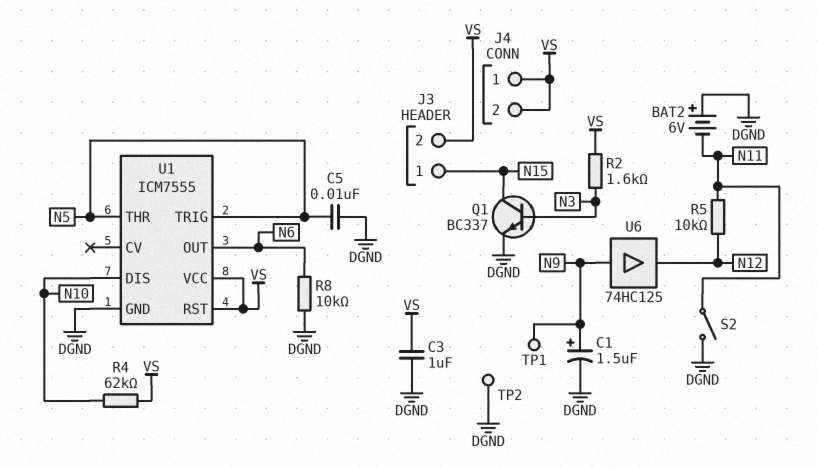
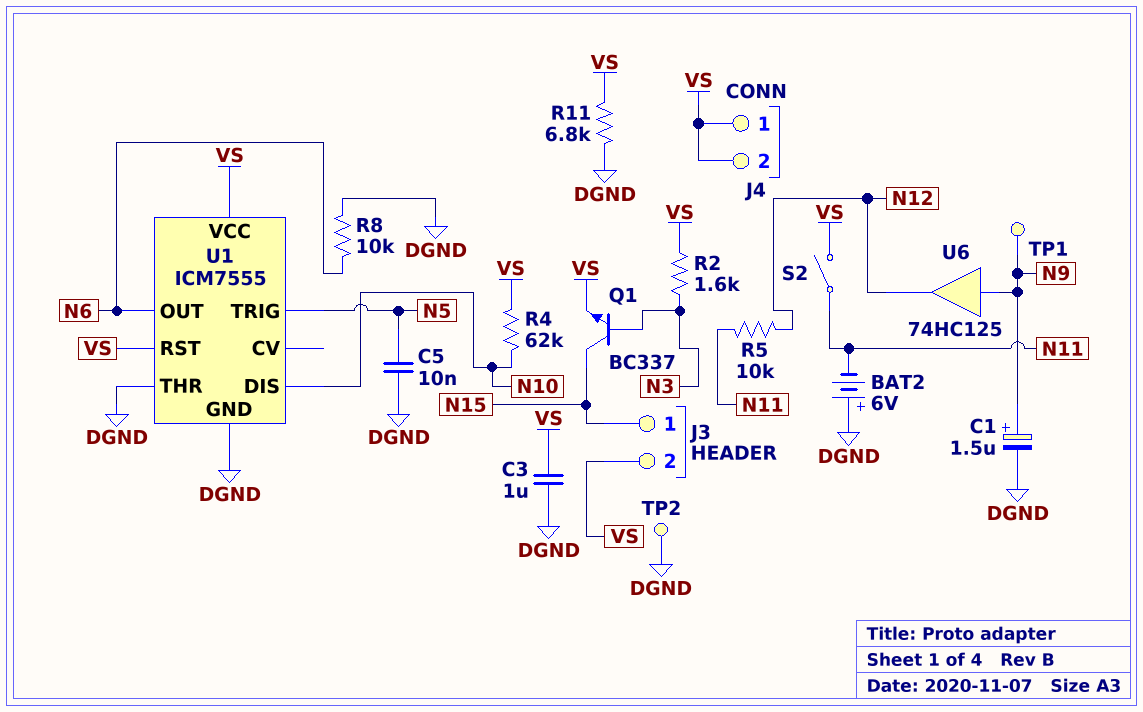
Q1: NPN BC337 (B N3, C N15, E DGND) -> NPN BC337 (B N3, C N15, E VS)
R11: none -> 6.8k (DGND, VS)
S2: switch (DGND, N11) -> switch (N11, VS)
U1 pin THR: N5 -> DGND

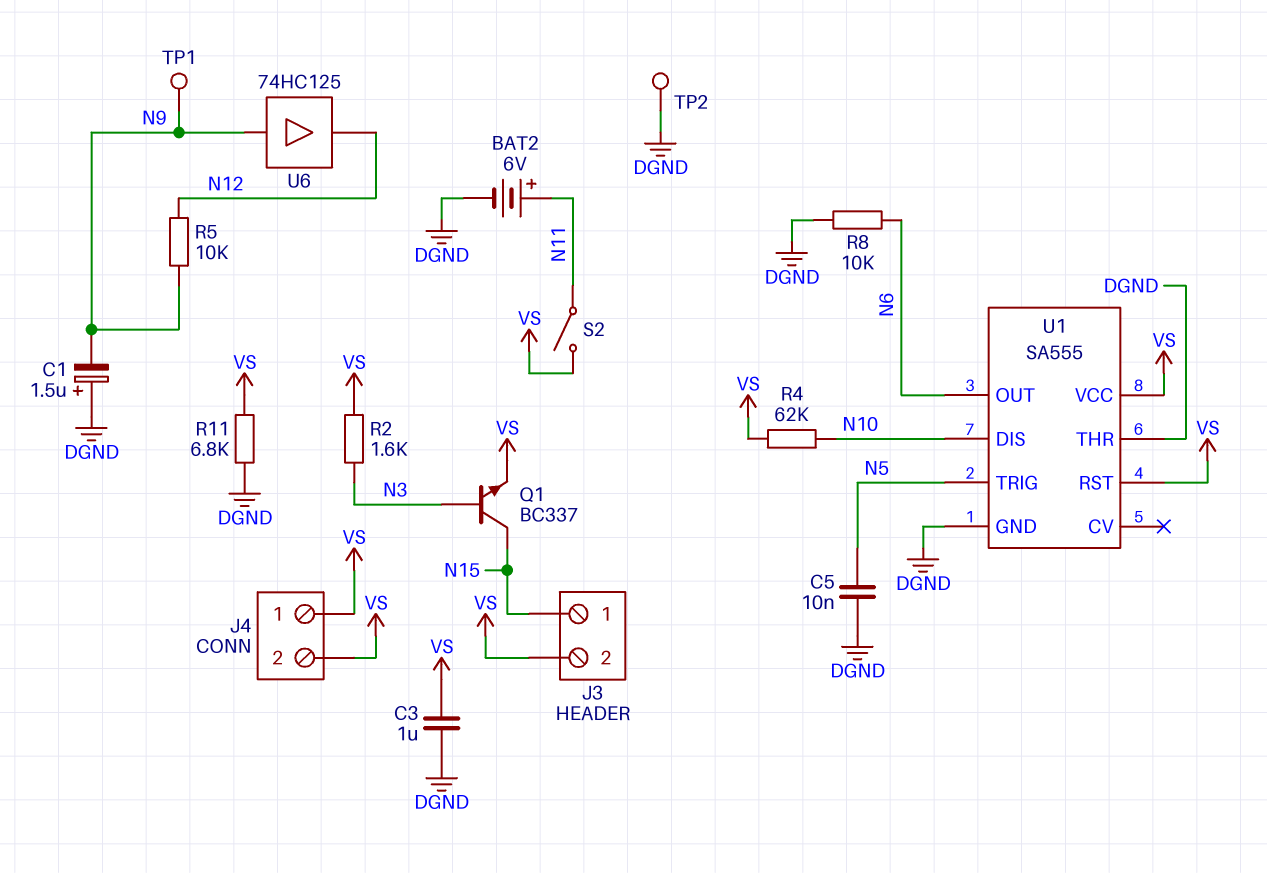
BAT2: 6V (plus DGND, minus N11) -> 6V (plus N11, minus DGND)
C1: 1.5uF (plus N9, minus DGND) -> 1.5uF (plus DGND, minus N9)
R5: 10k (N11, N12) -> 10k (N9, N12)
U1: ICM7555 -> SA555

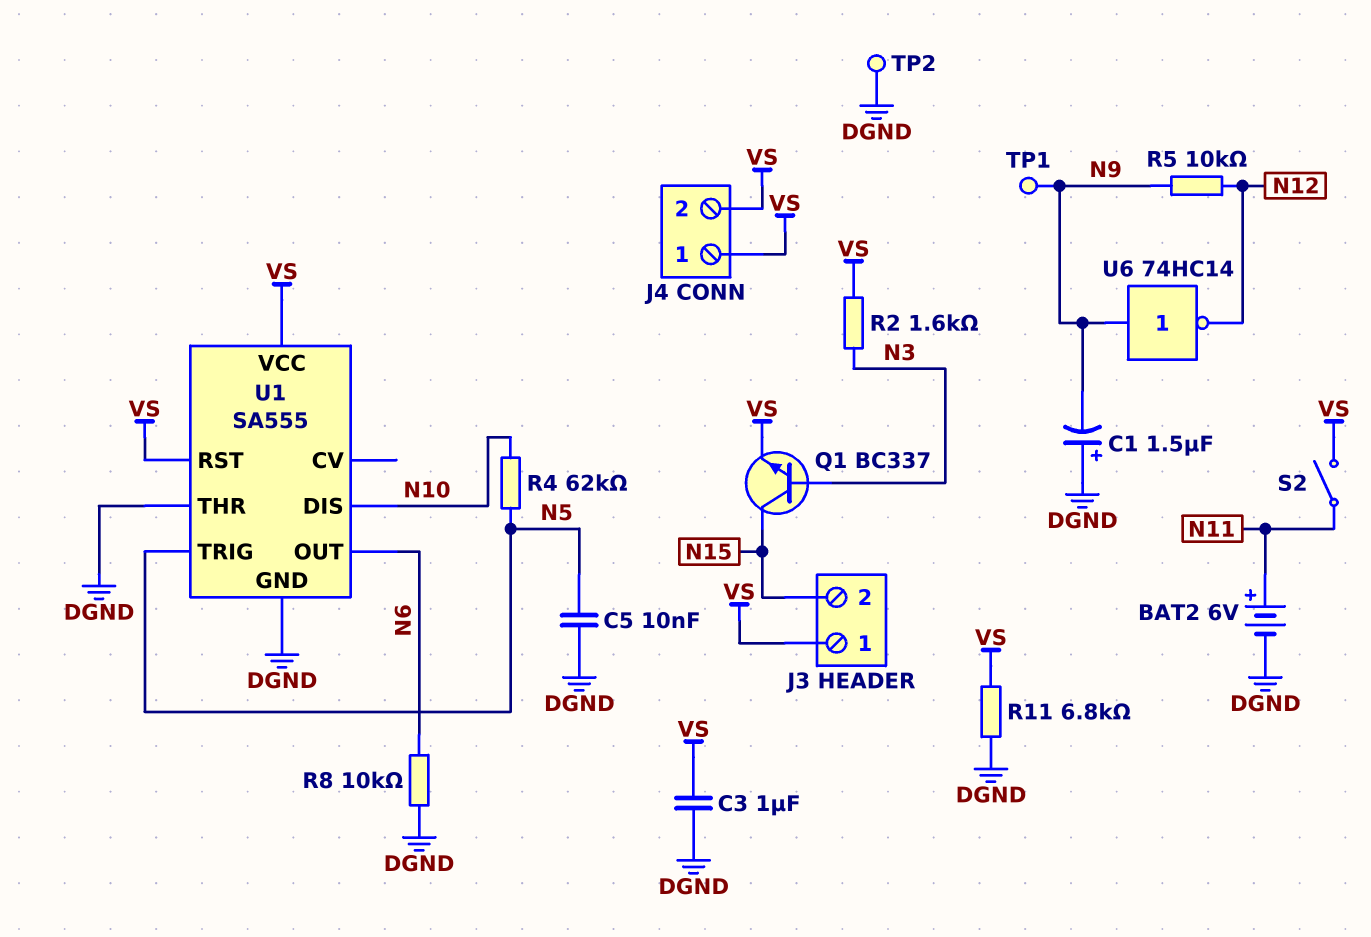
J3 pin 1: N15 -> VS
J3 pin 2: VS -> N15
R4: 62k (N10, VS) -> 62k (N5, N10)
U6: buffer 74HC125 (in N9, out N12) -> NOT 74HC14 (in N9, out N12)

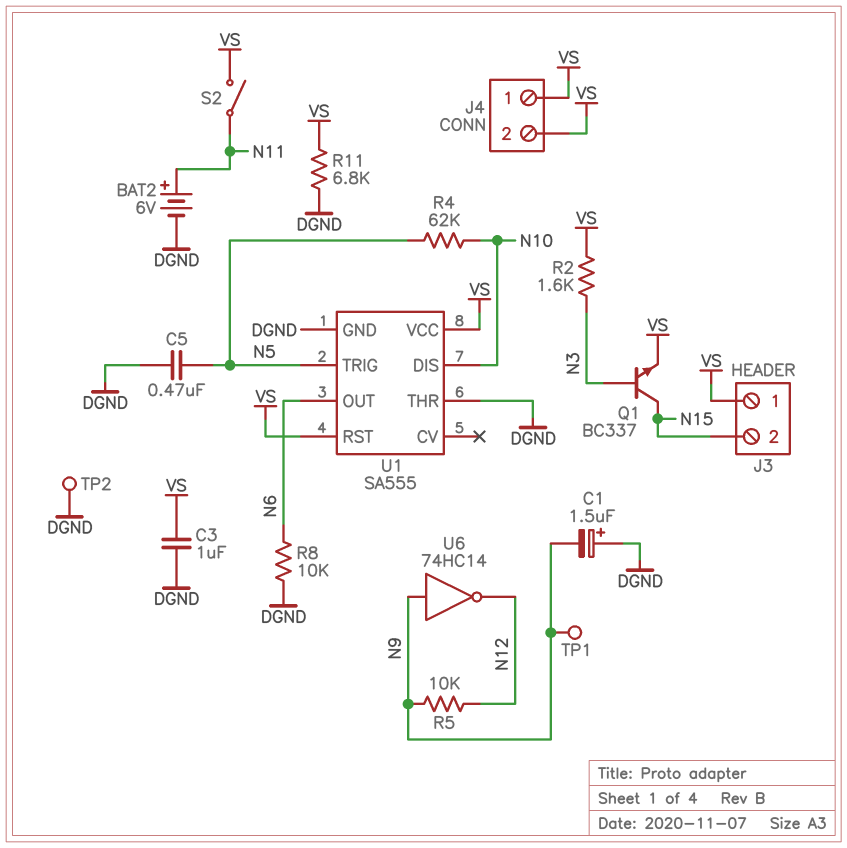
C5: 10nF (DGND, N5) -> 470nF (DGND, N5)

